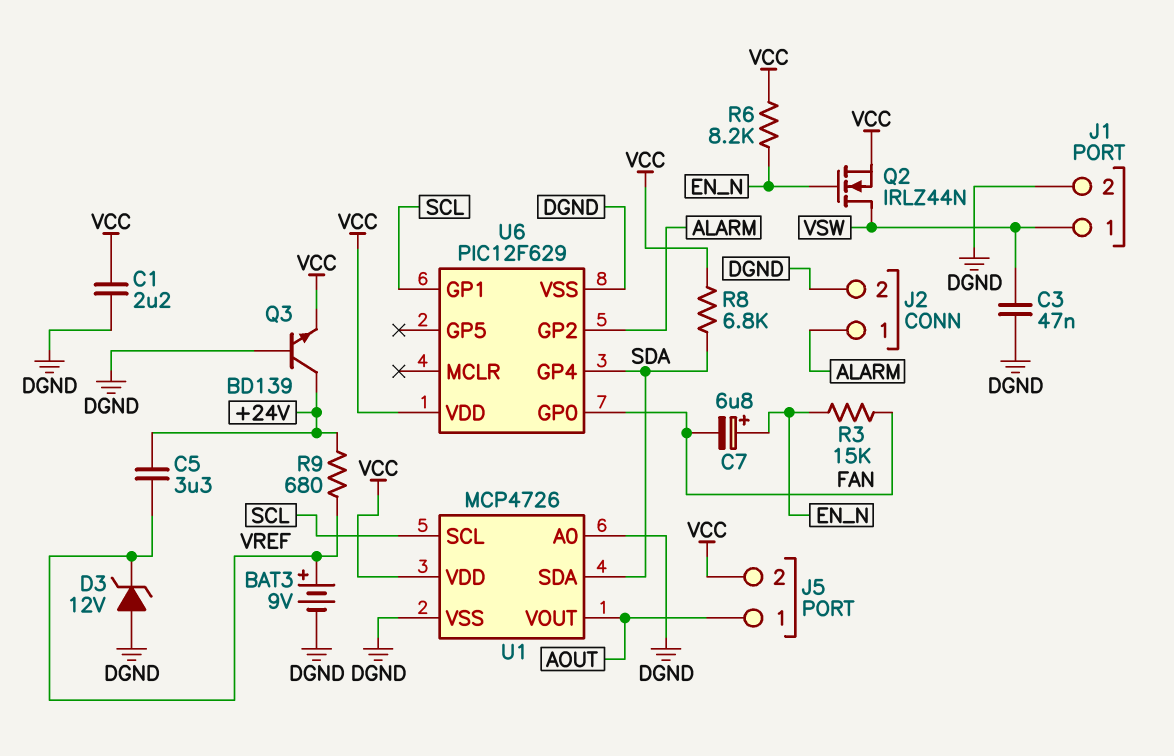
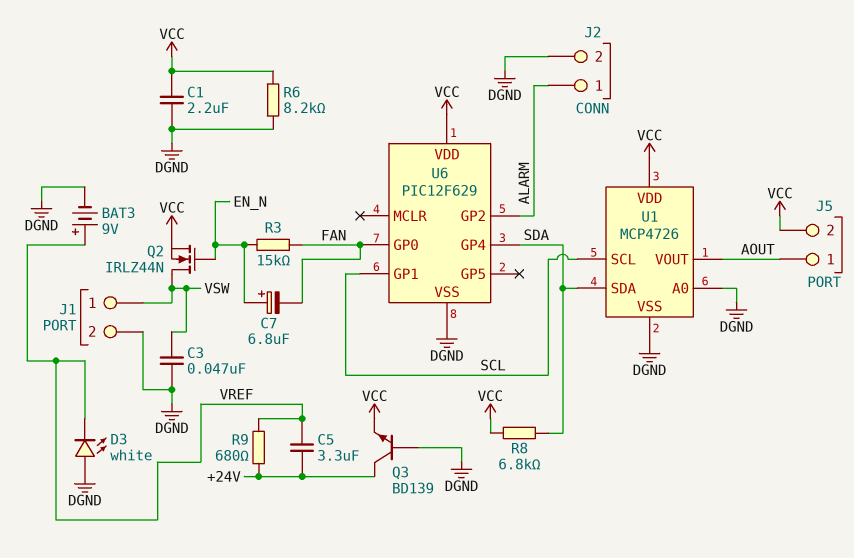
D3: zener 12V (A DGND, K VREF) -> LED white (A DGND, K VREF)
R6: 8.2k (EN_N, VCC) -> 8.2k (DGND, VCC)

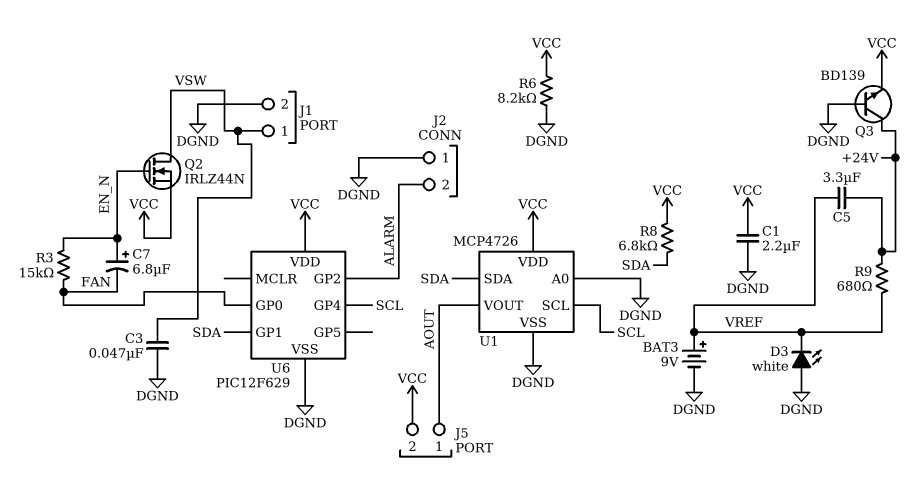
J2 pin 1: ALARM -> DGND
J2 pin 2: DGND -> ALARM
U6 pin GP1: SCL -> SDA
U6 pin GP4: SDA -> SCL

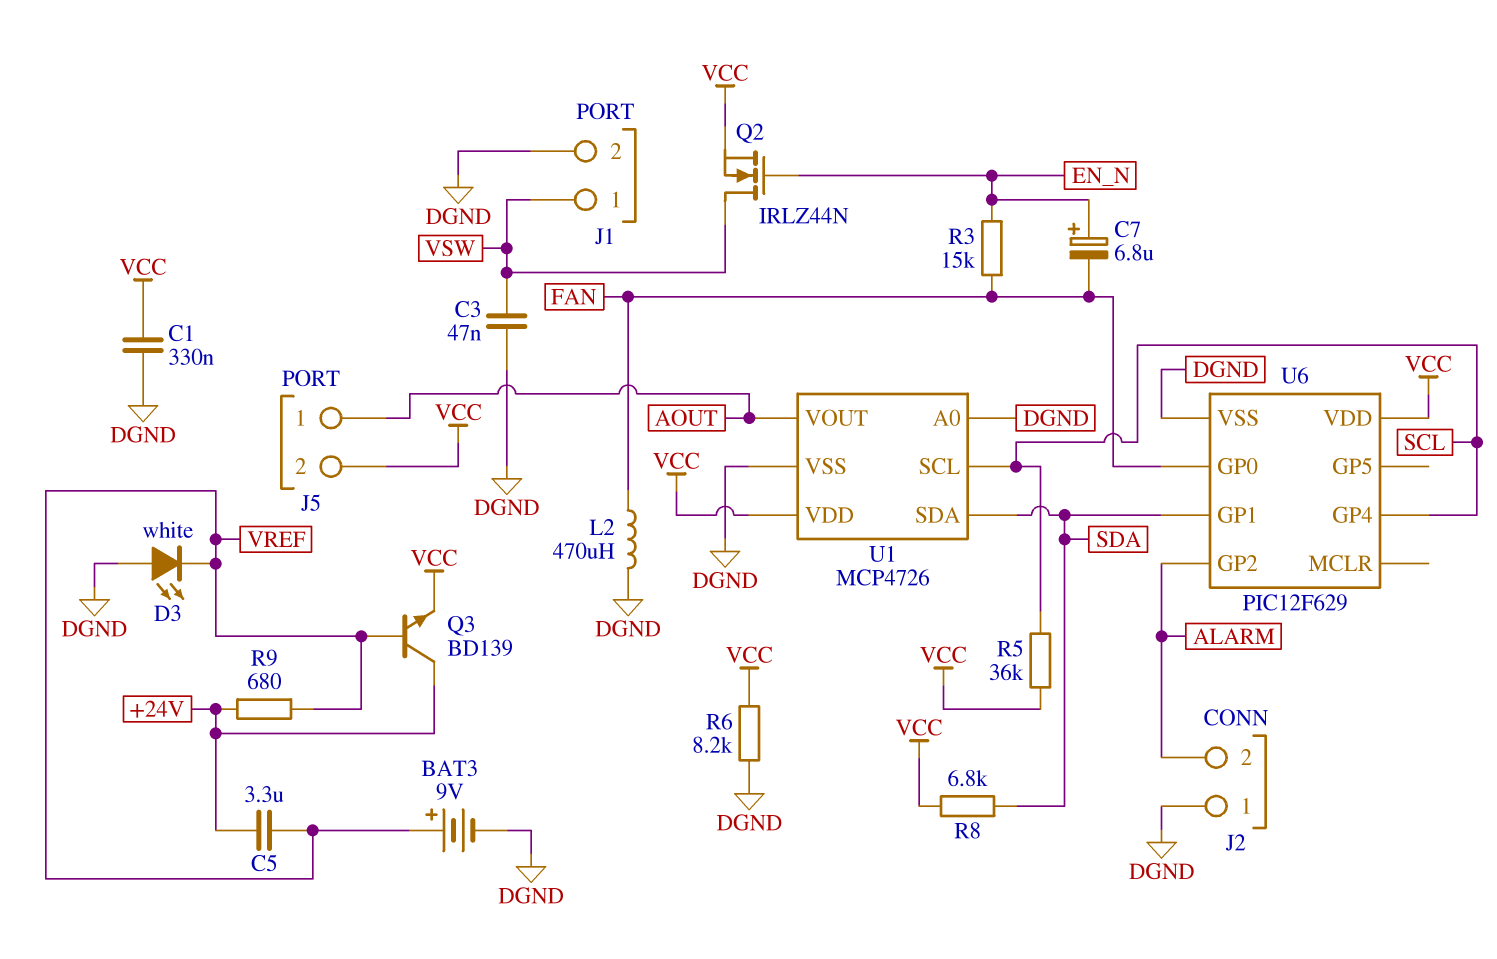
C1: 2.2uF (DGND, VCC) -> 330nF (DGND, VCC)
L2: none -> 470uH (DGND, FAN)
Q3: NPN BD139 (B DGND, C +24V, E VCC) -> NPN BD139 (B VREF, C +24V, E VCC)
R5: none -> 36k (SCL, VCC)

